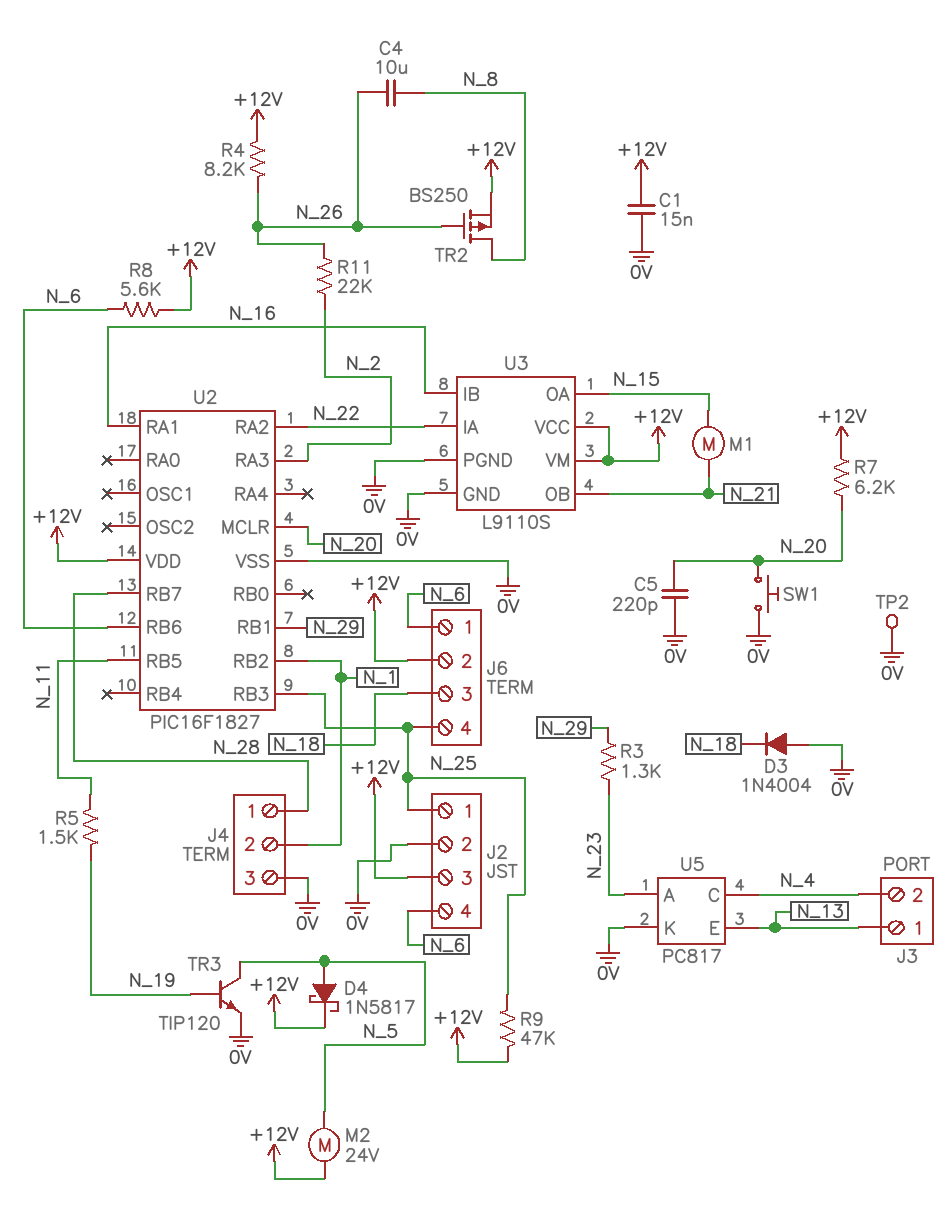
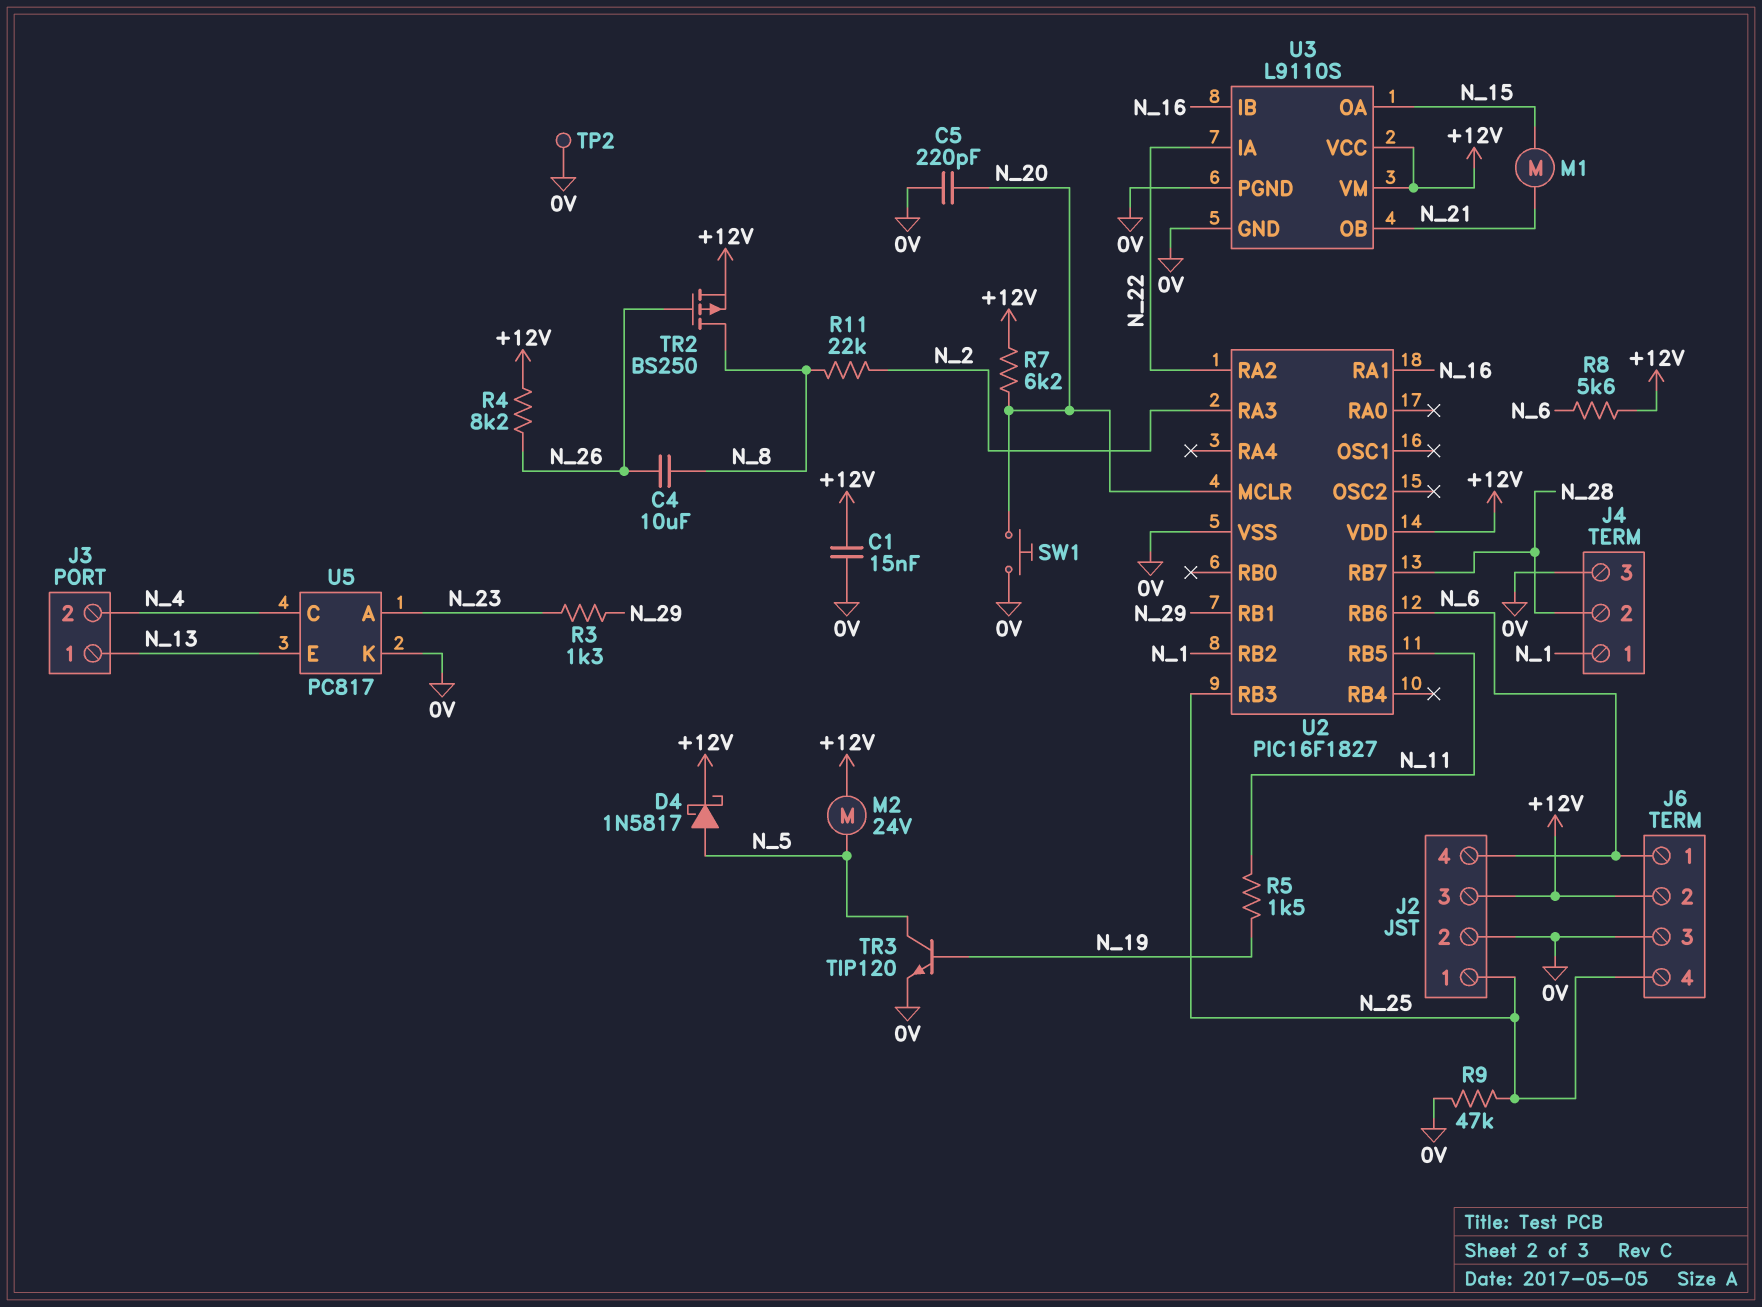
D3: diode 1N4004 (A 0V, K N_18) -> none
J4 pin 1: N_28 -> N_1
J4 pin 2: N_1 -> N_28
J6 pin 3: N_18 -> 0V
R9: 47k (+12V, N_25) -> 47k (0V, N_25)
R11: 22k (N_2, N_26) -> 22k (N_2, N_8)

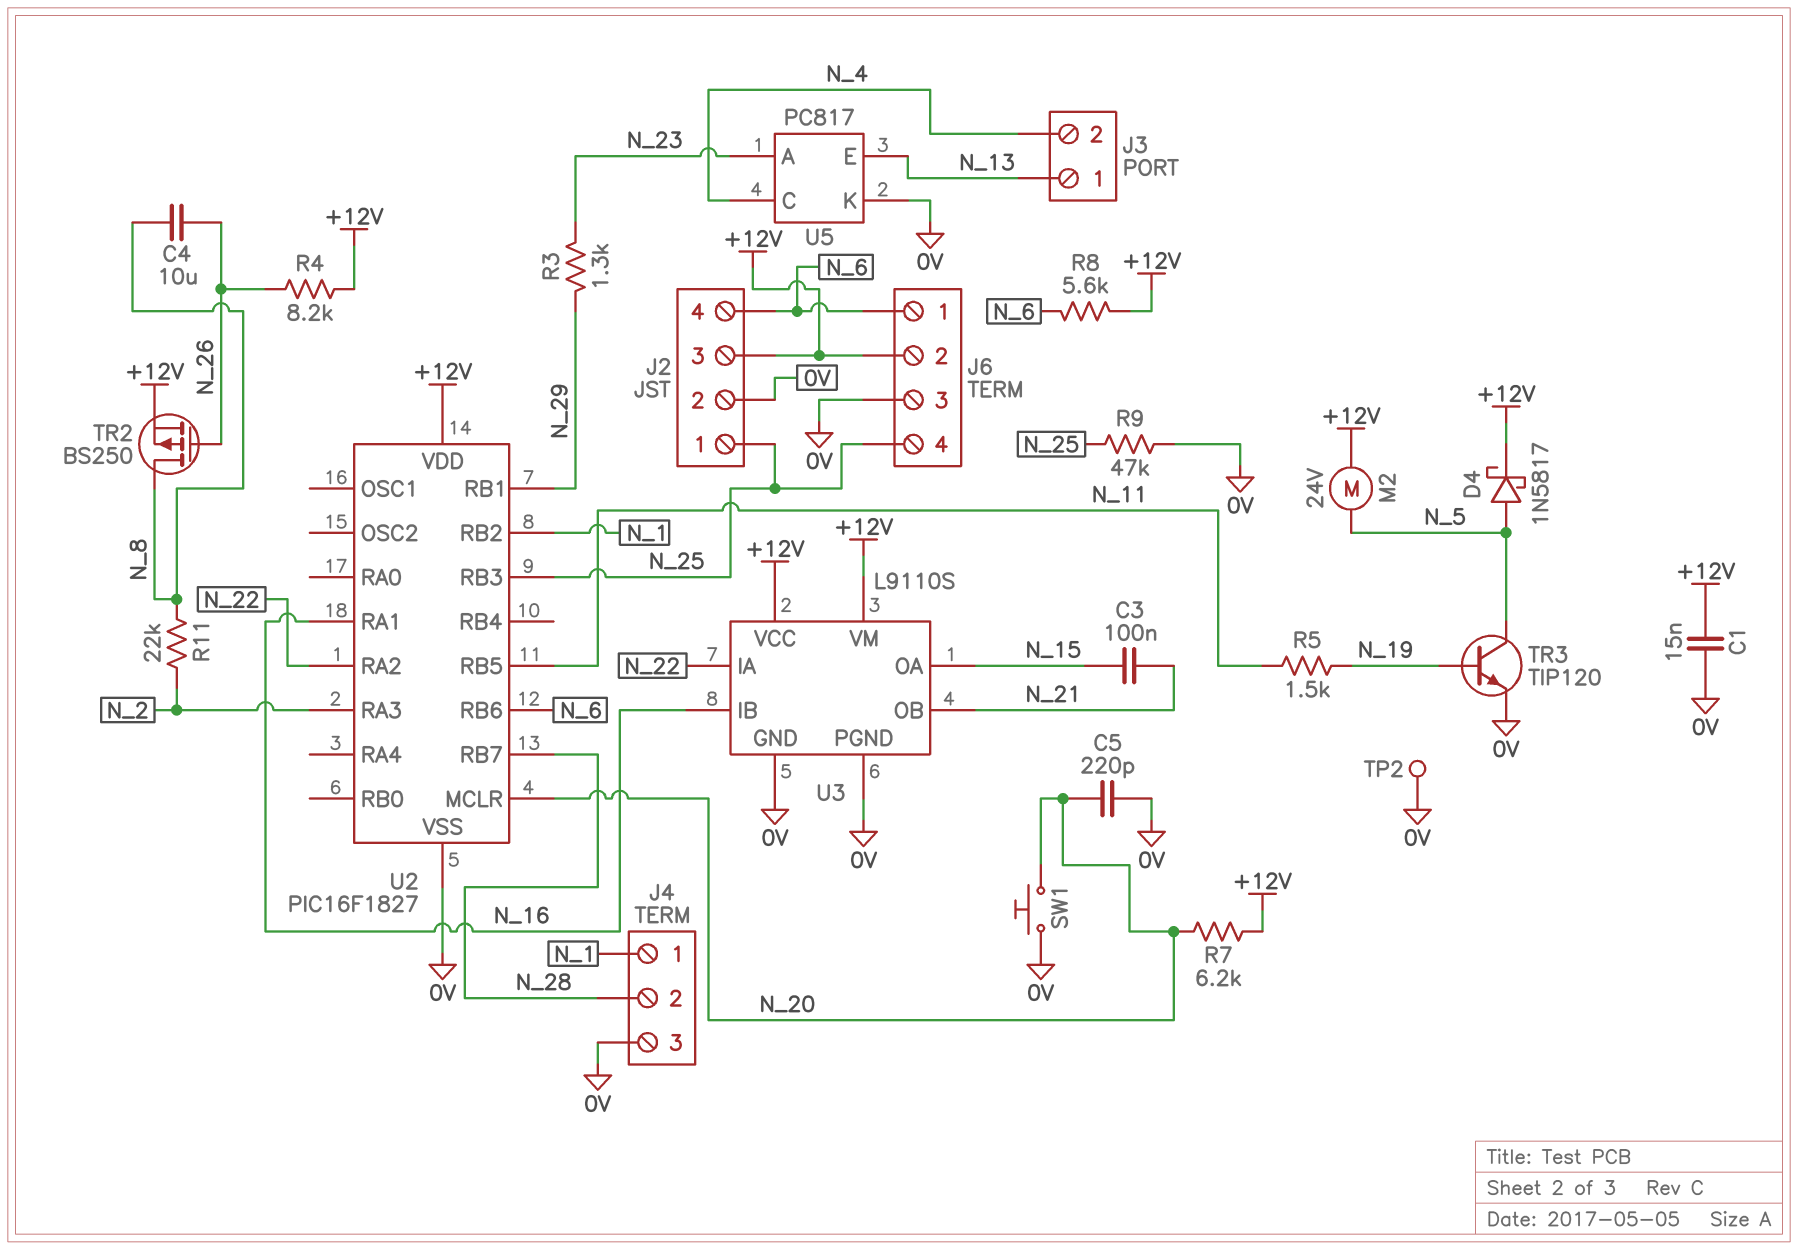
C3: none -> 100nF (N_15, N_21)
M1: motor (N_15, N_21) -> none

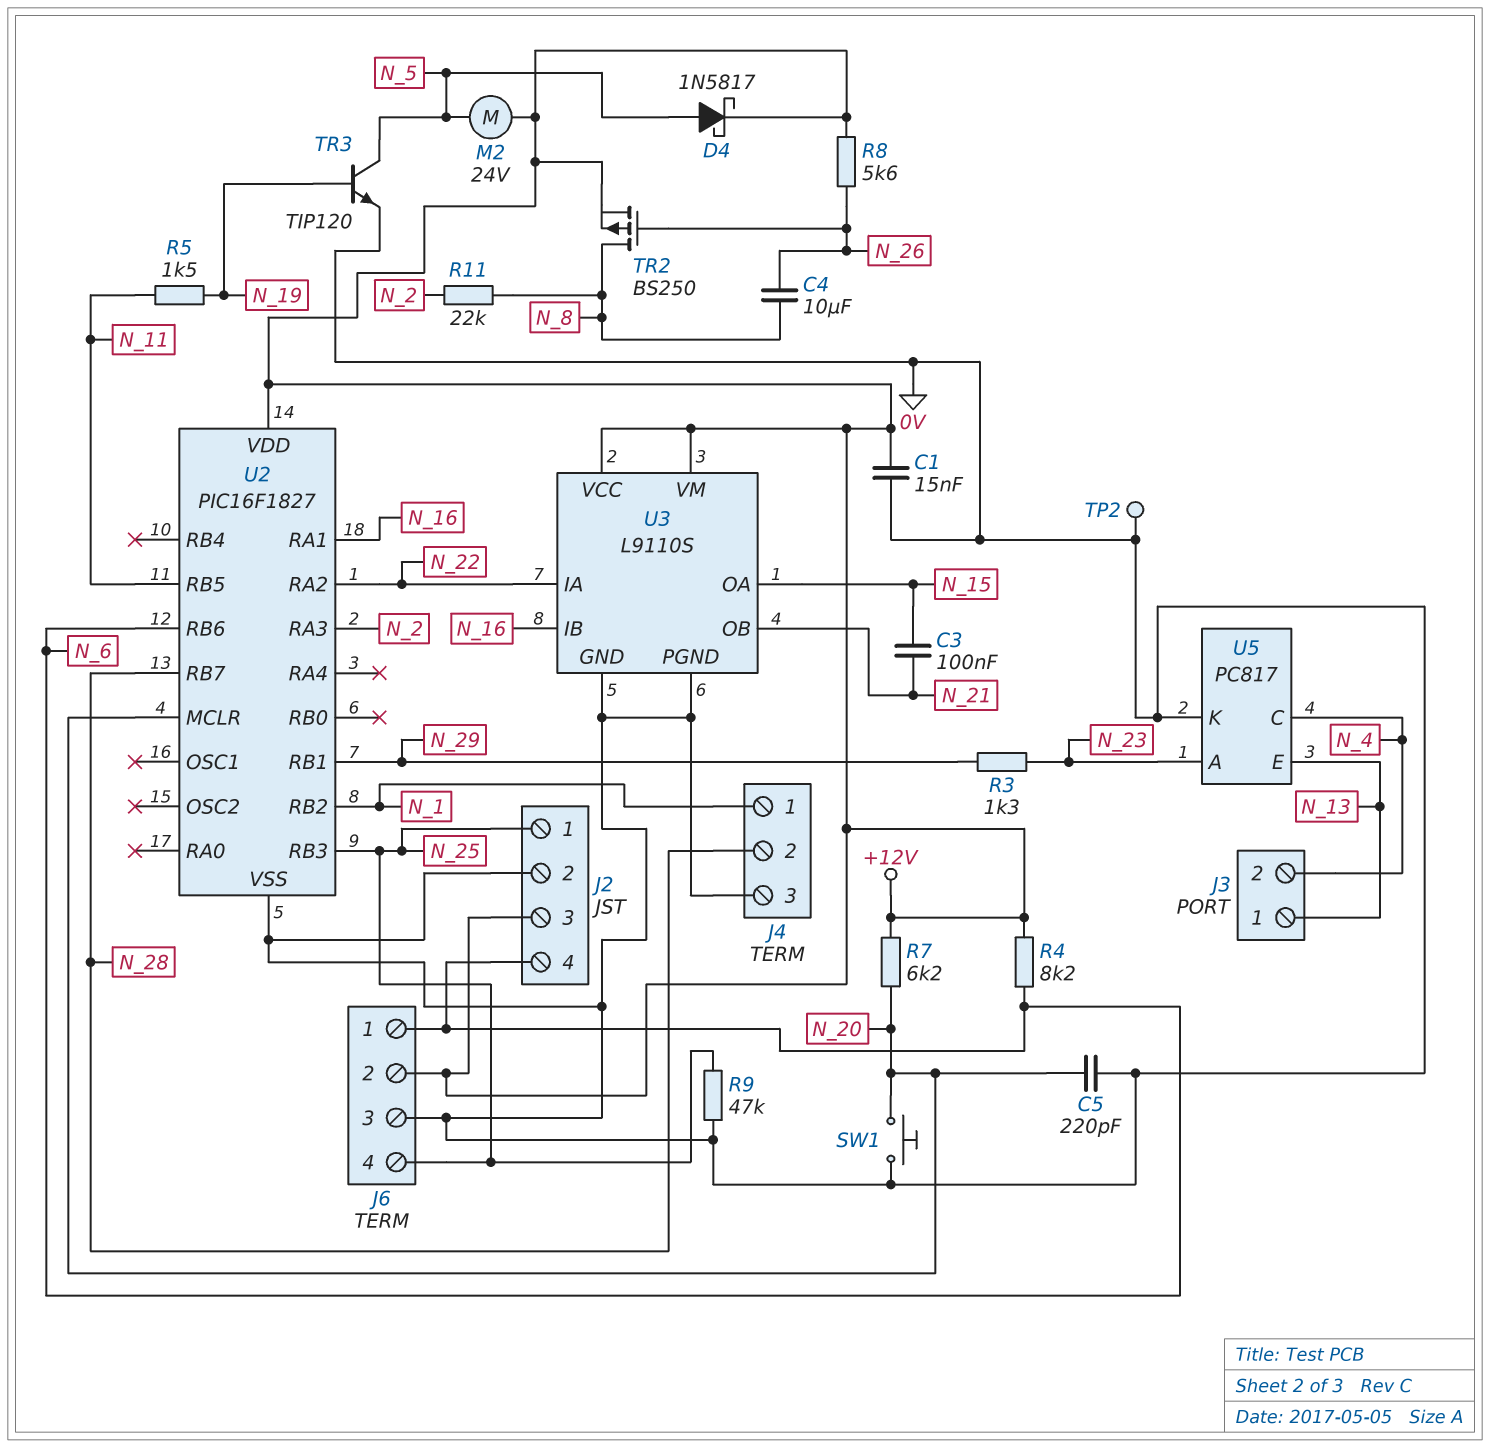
R4: 8.2k (+12V, N_26) -> 8.2k (+12V, N_6)
R8: 5.6k (+12V, N_6) -> 5.6k (+12V, N_26)

